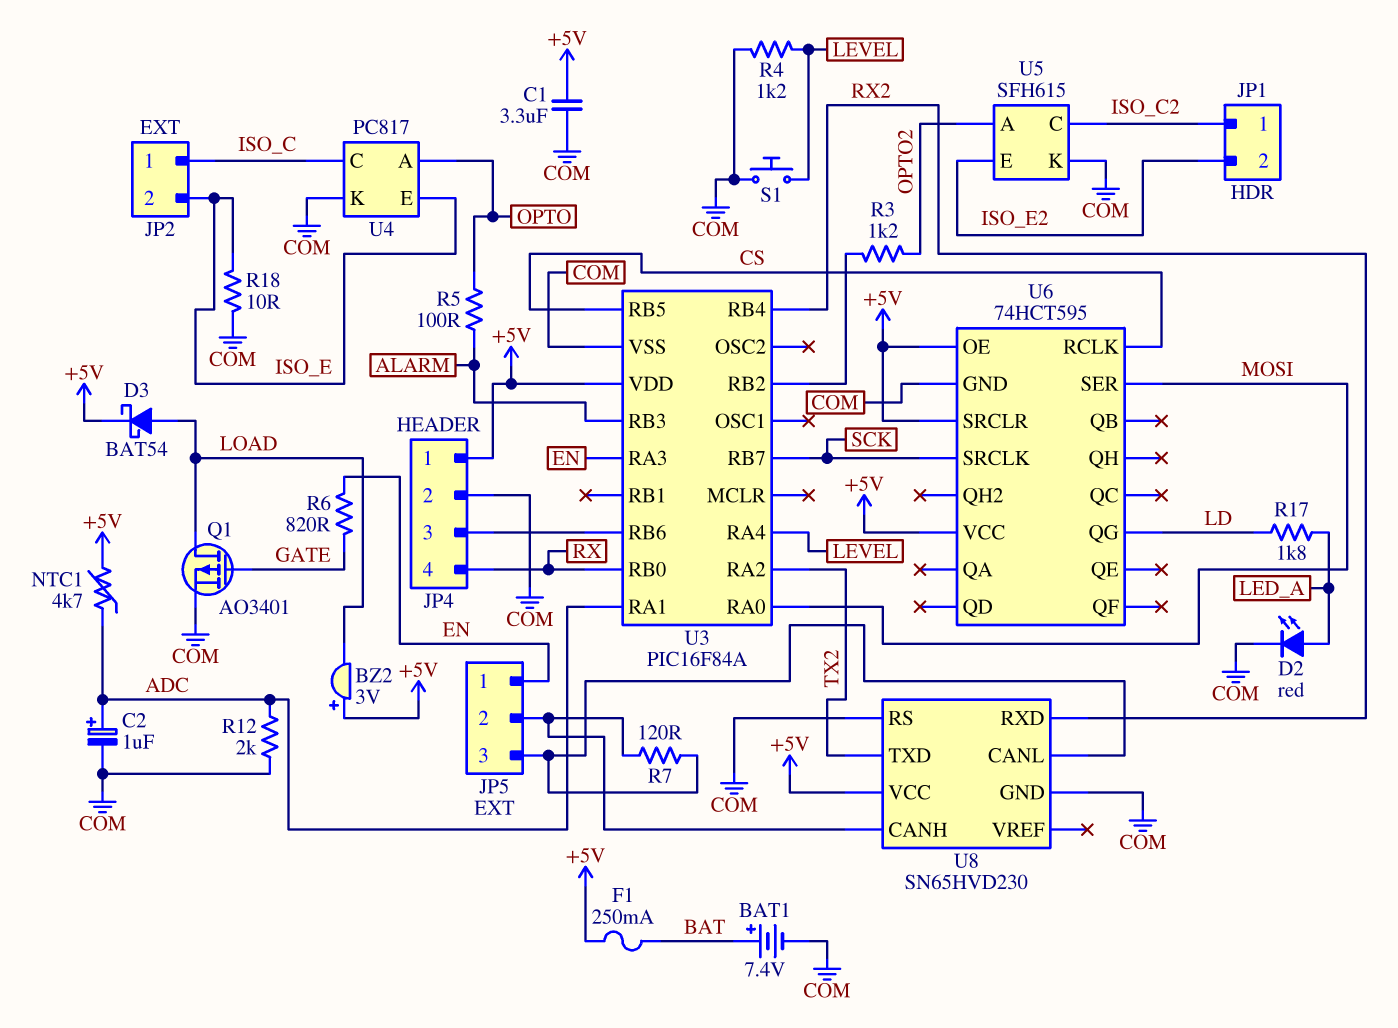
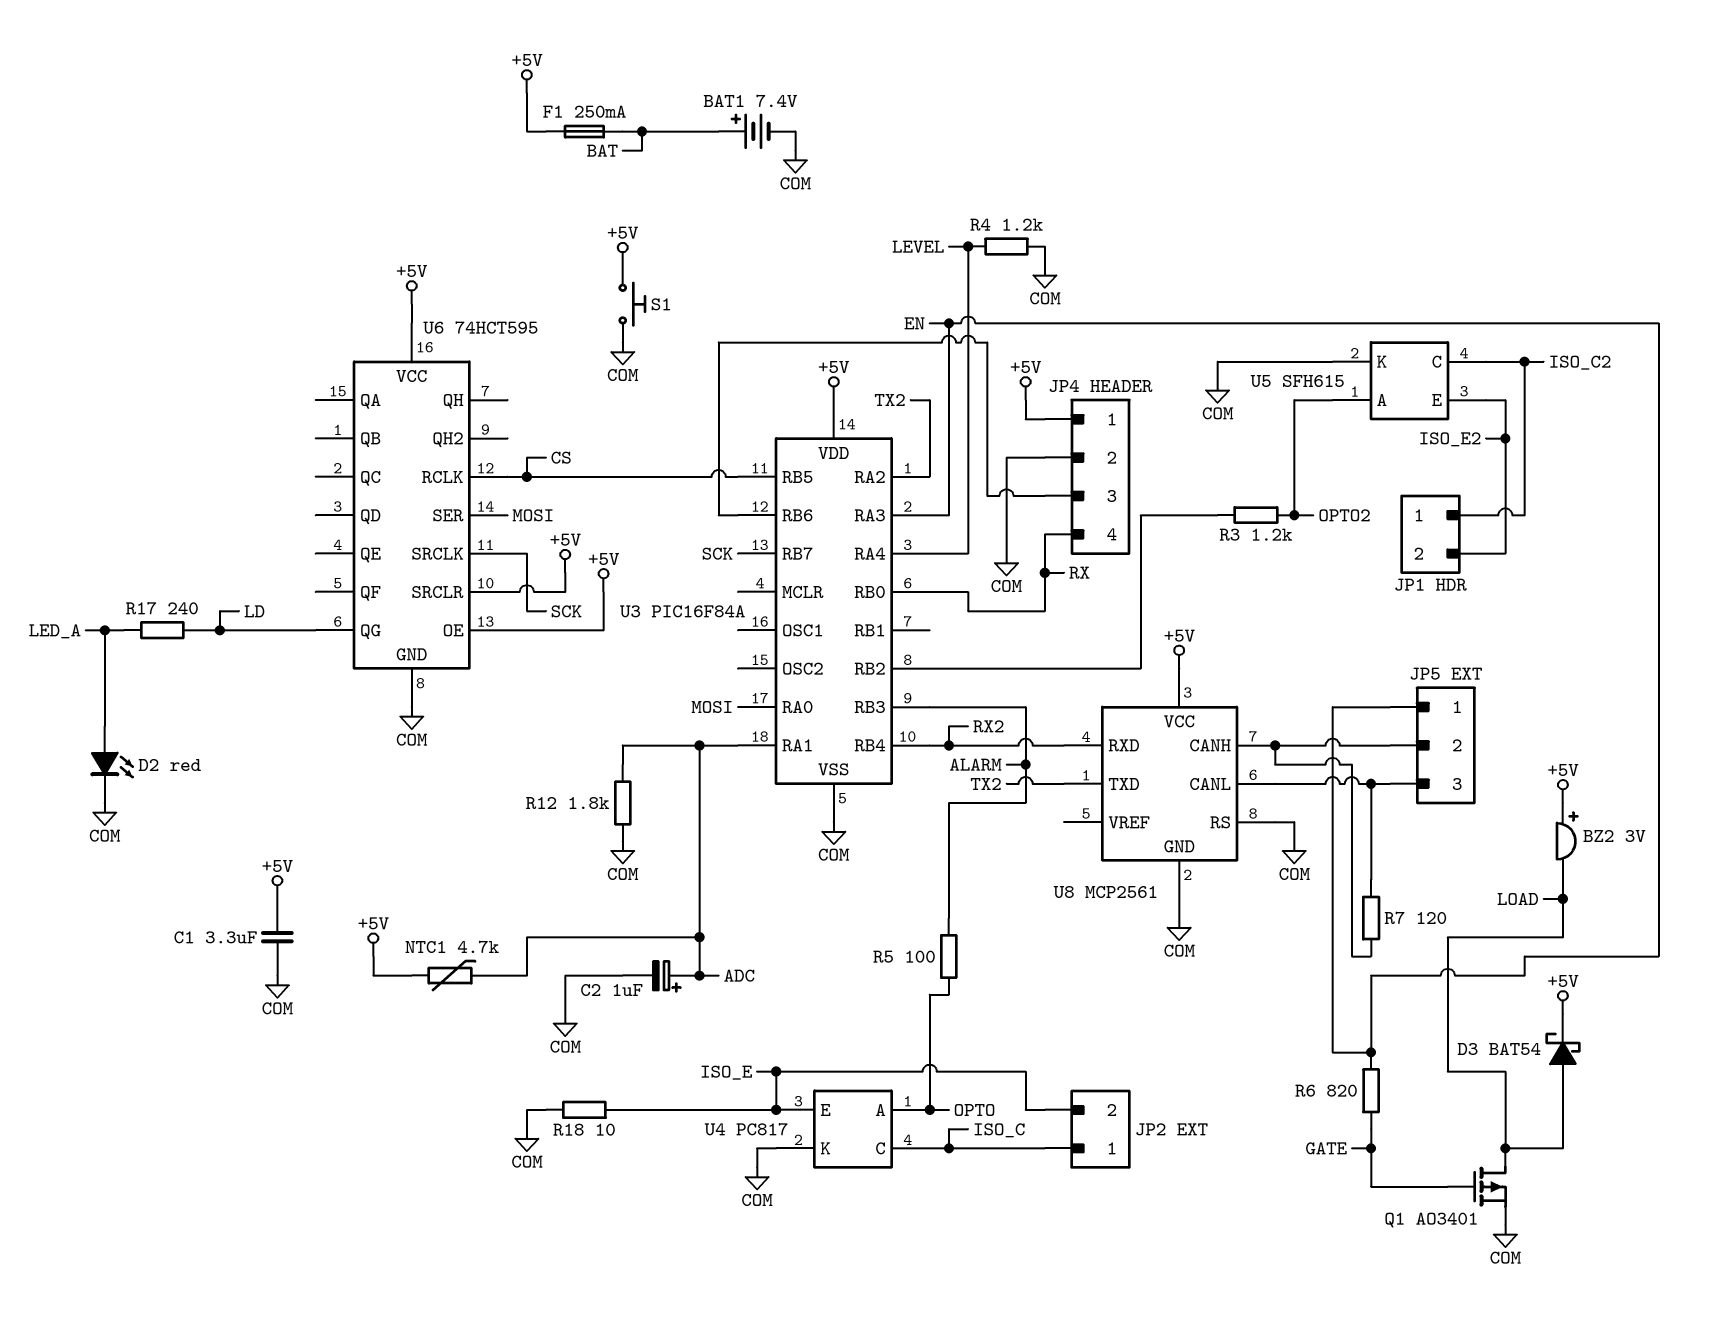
R12: 2k (ADC, COM) -> 1.8k (ADC, COM)
R17: 1.8k (LD, LED_A) -> 240 (LD, LED_A)
S1: button (COM, LEVEL) -> button (+5V, COM)
U8: SN65HVD230 -> MCP2561

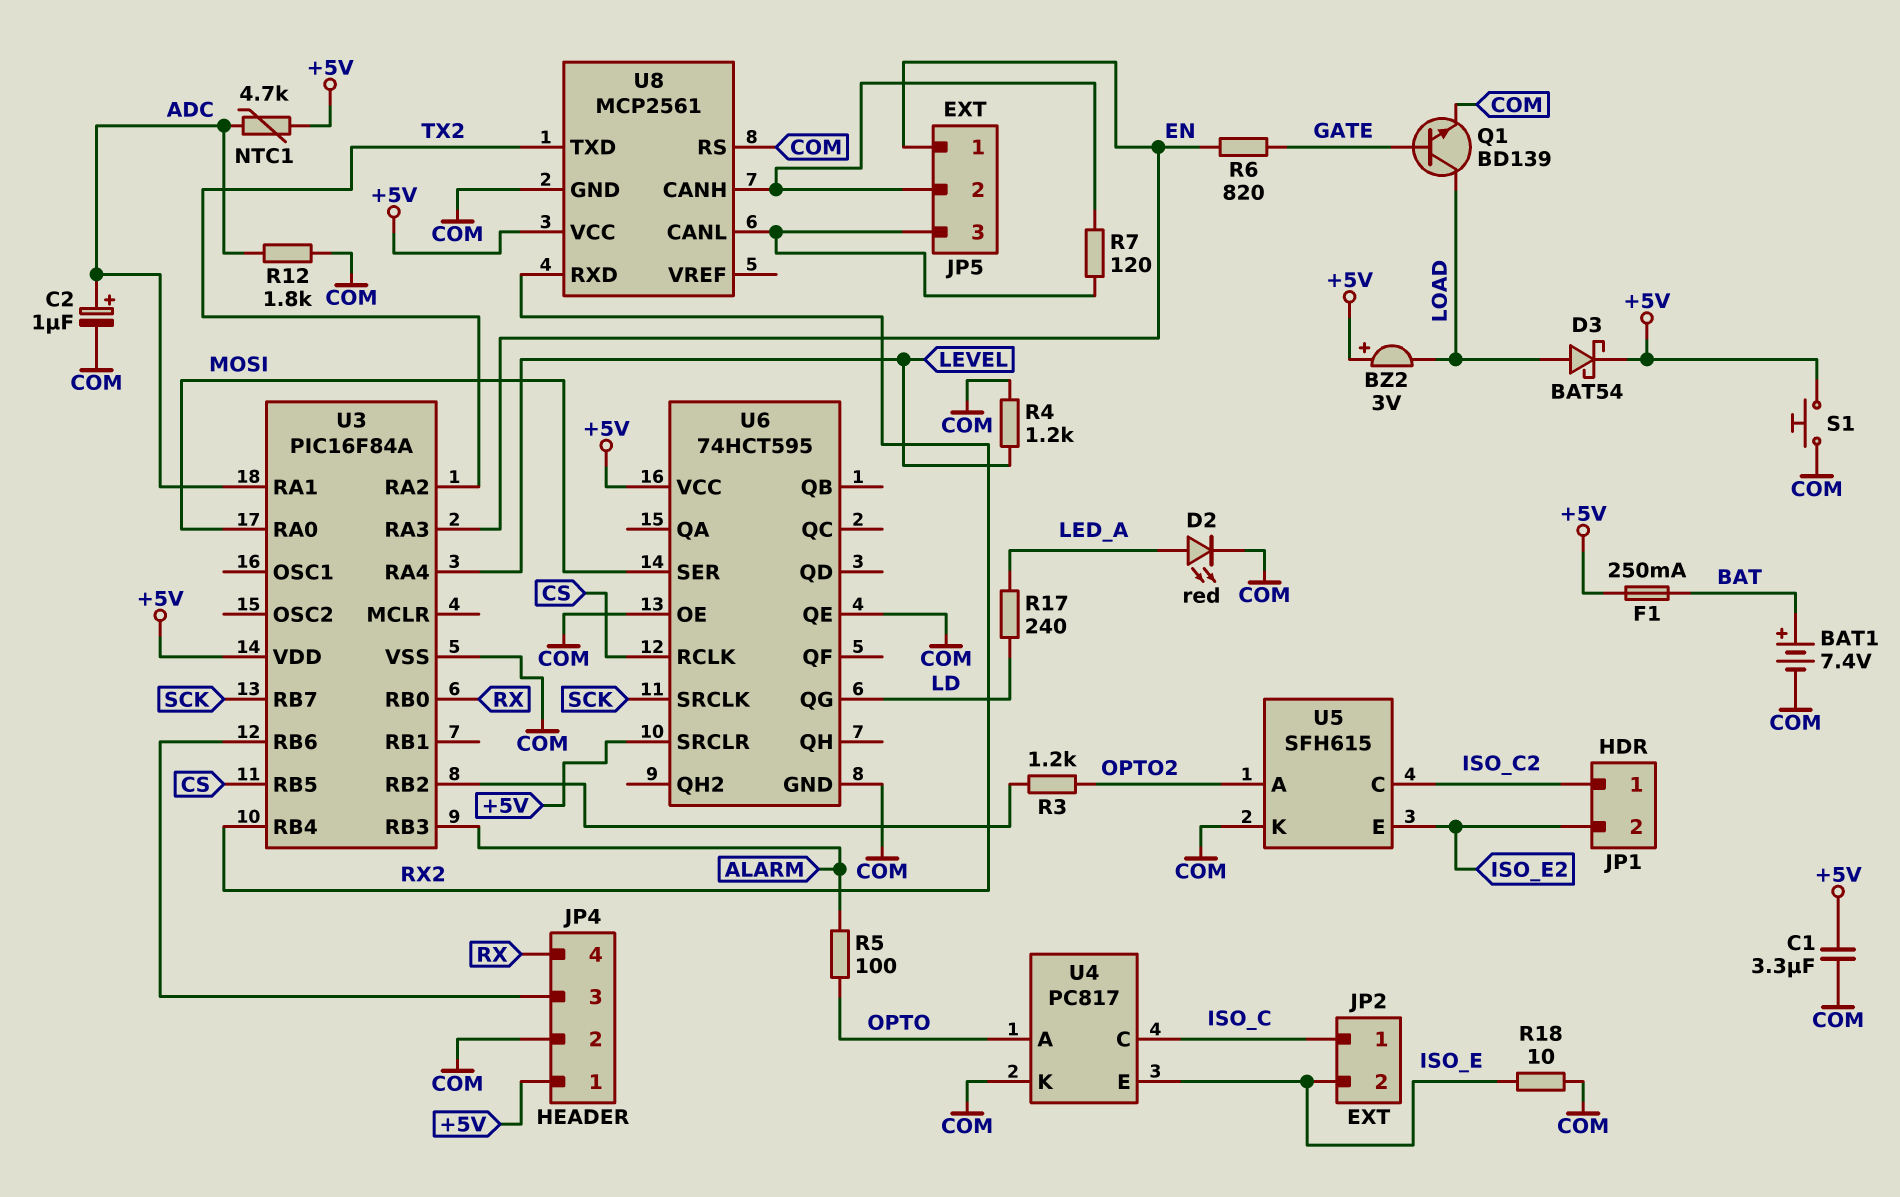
Q1: PMOS AO3401 (G GATE, D LOAD, S COM) -> NPN BD139 (B GATE, C LOAD, E COM)
U6 pin OE: +5V -> COM
U6 pin QE: none -> COM

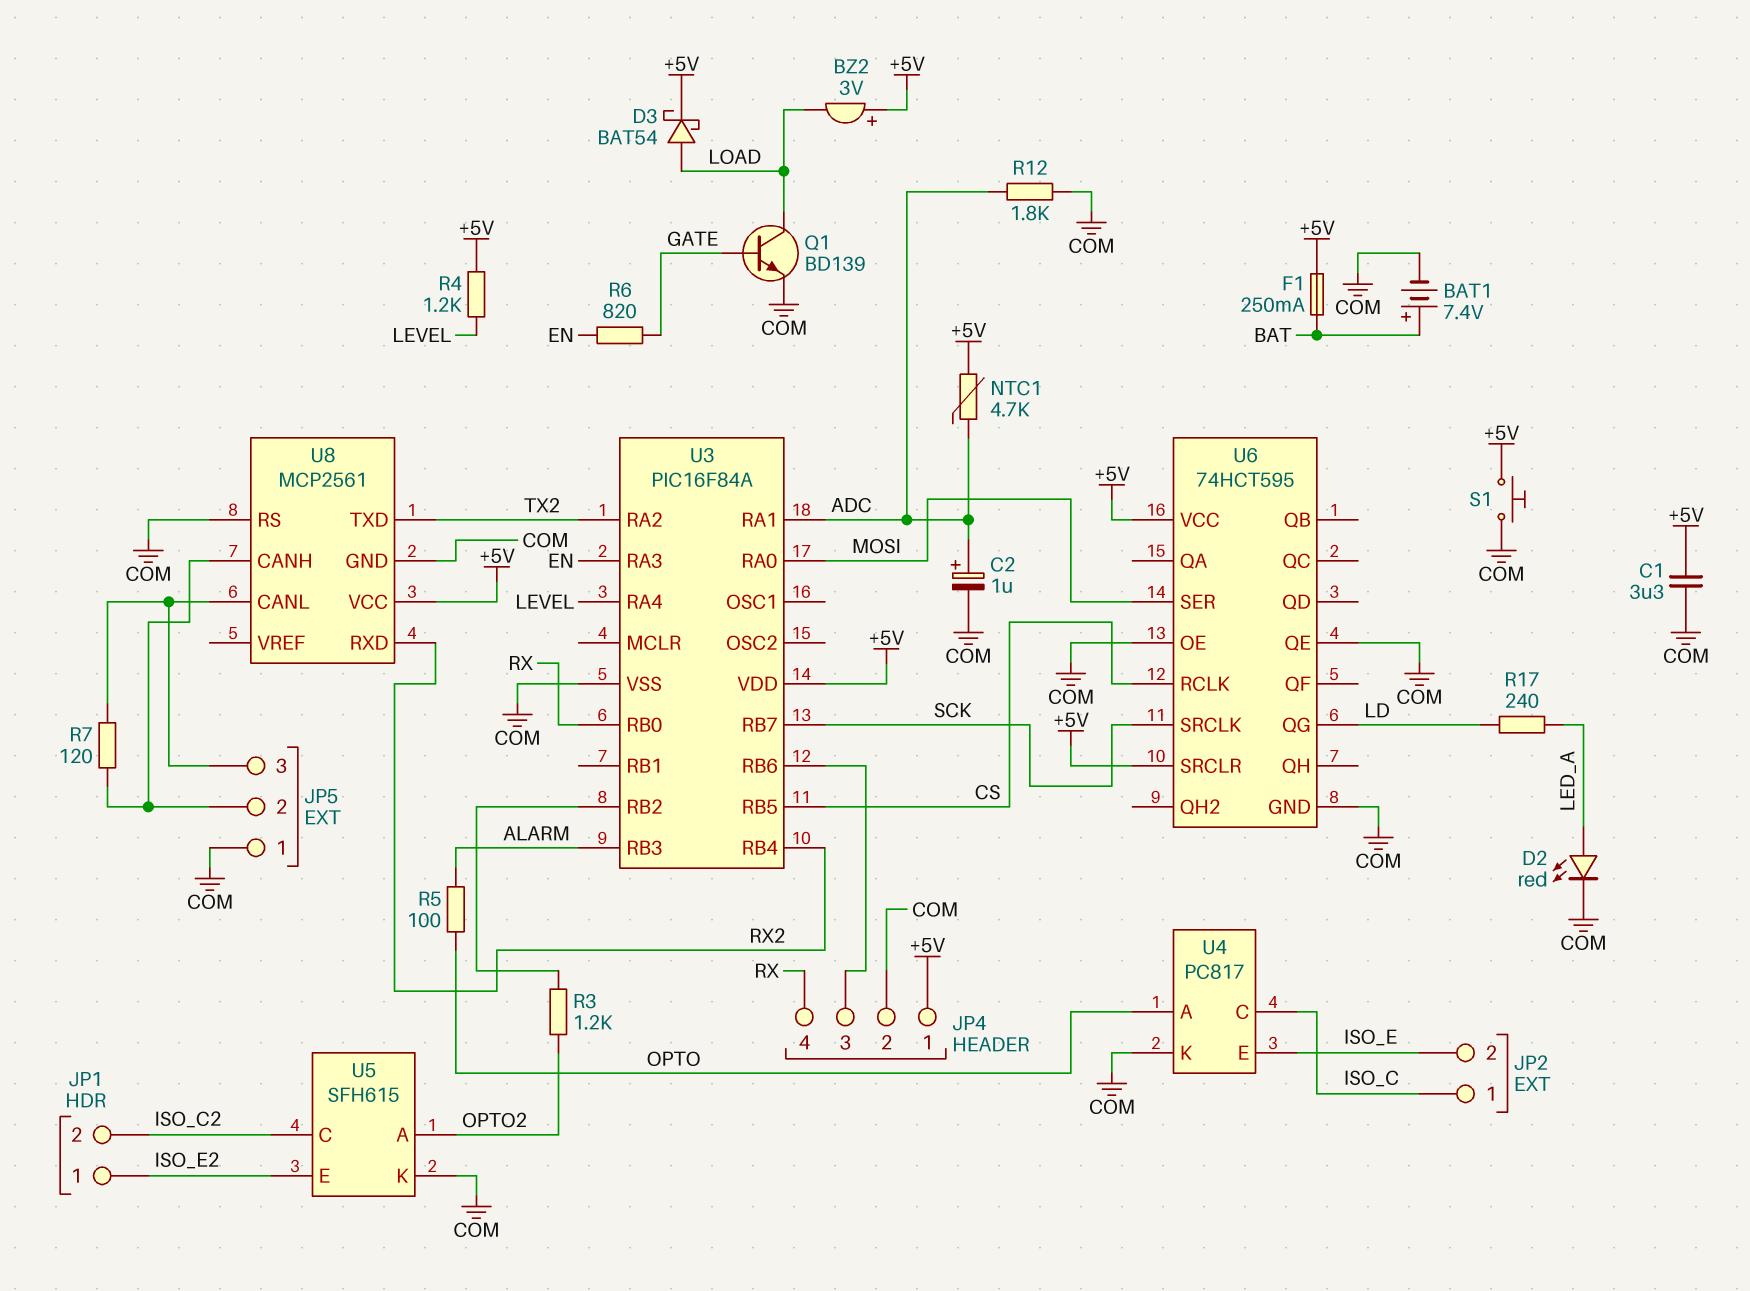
JP1 pin 1: ISO_C2 -> ISO_E2
JP1 pin 2: ISO_E2 -> ISO_C2
JP5 pin 1: EN -> COM
R4: 1.2k (COM, LEVEL) -> 1.2k (+5V, LEVEL)
R18: 10 (COM, ISO_E) -> none

